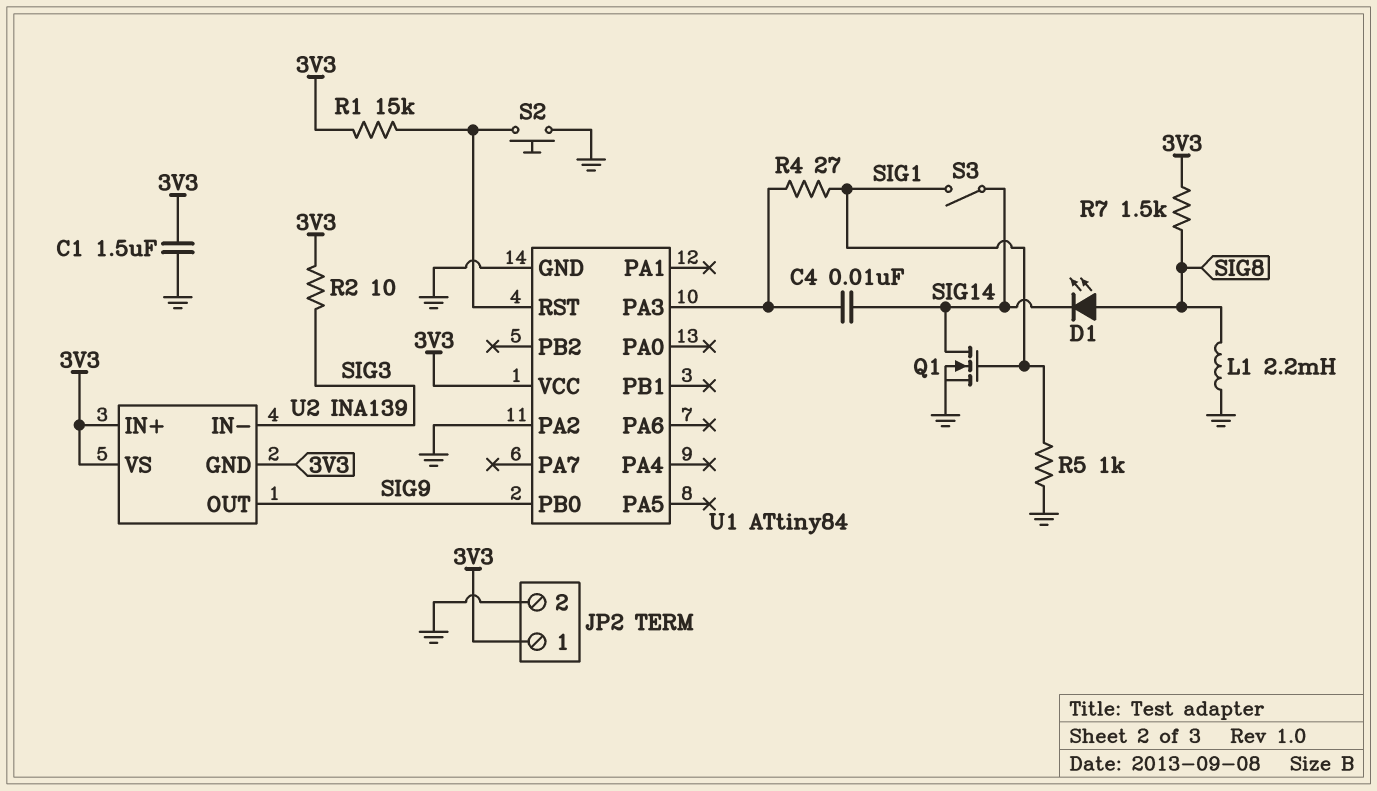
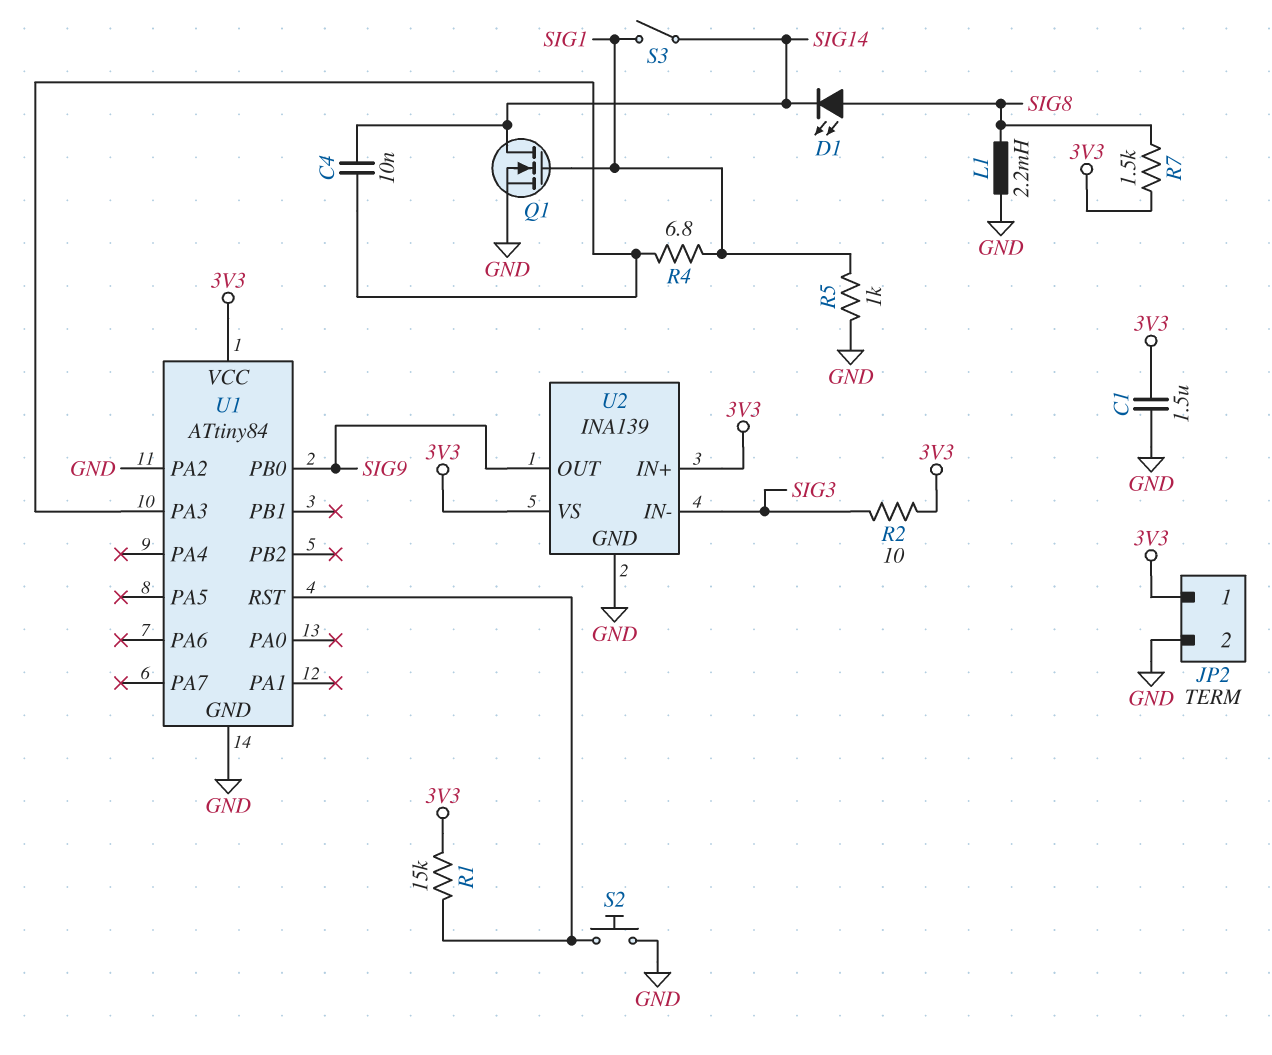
R4: 27 (SIG1, U1/PA3) -> 6.8 (SIG1, U1/PA3)
U2 pin GND: 3V3 -> GND

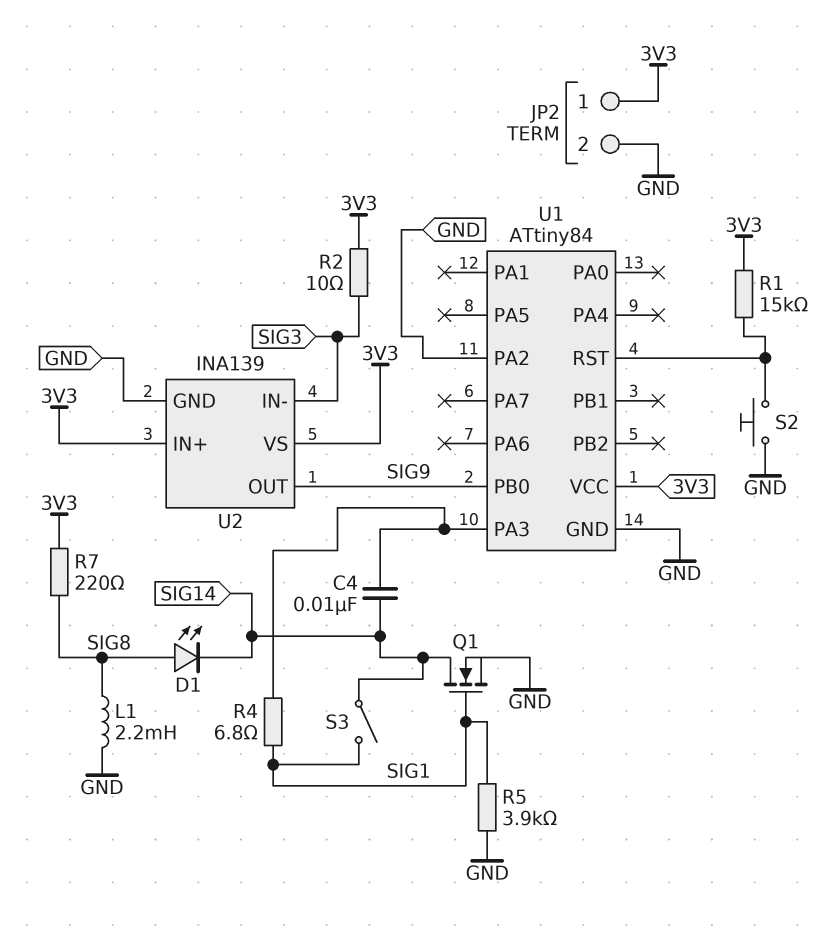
C1: 1.5uF (3V3, GND) -> none
R5: 1k (GND, SIG1) -> 3.9k (GND, SIG1)
R7: 1.5k (3V3, SIG8) -> 220 (3V3, SIG8)

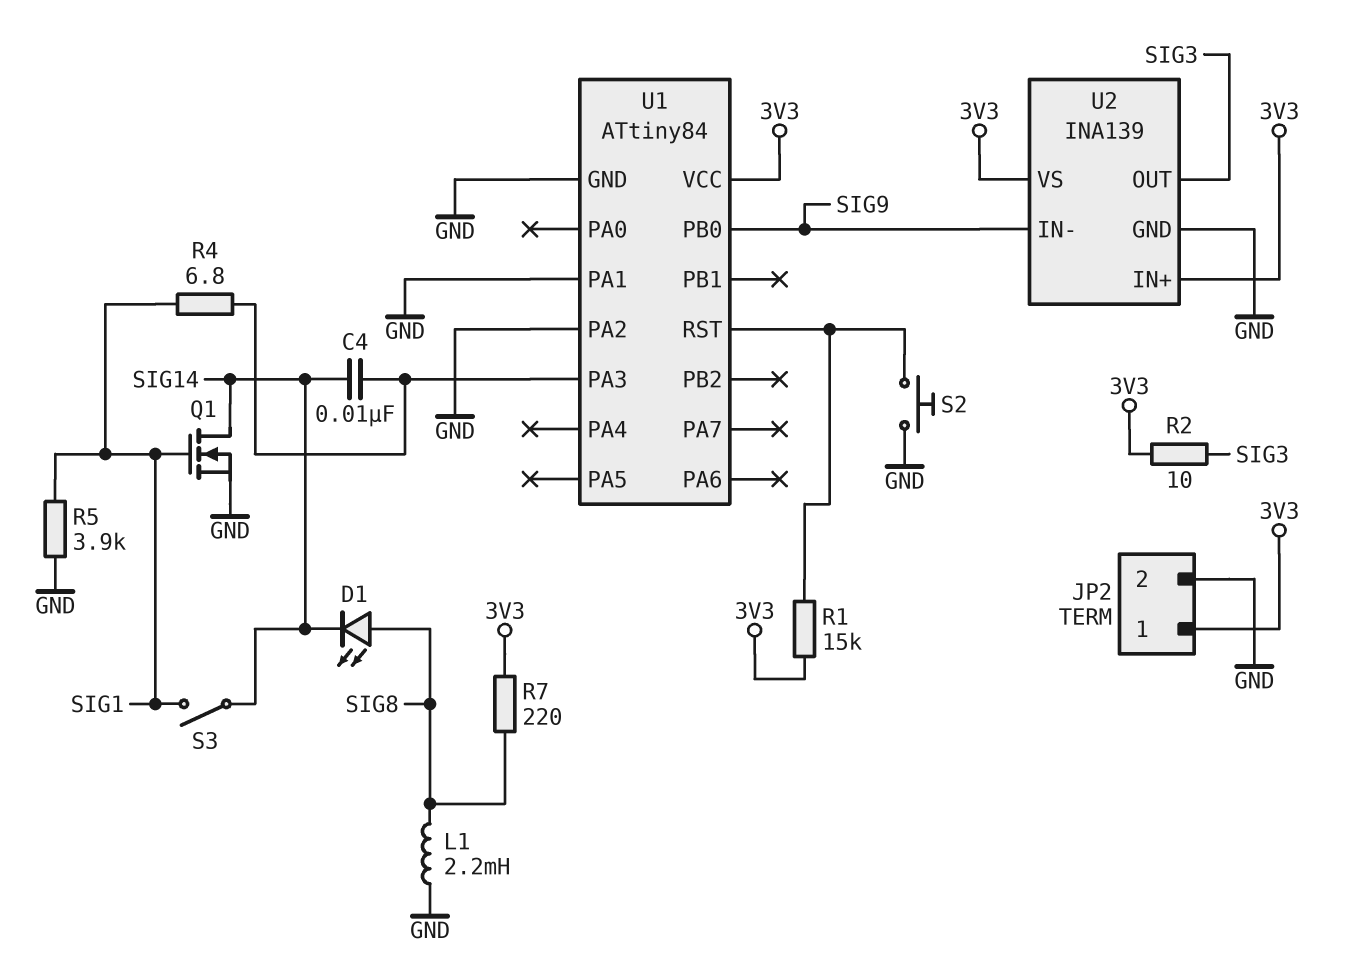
U1 pin PA1: none -> GND
U2 pin IN-: SIG3 -> SIG9
U2 pin OUT: SIG9 -> SIG3

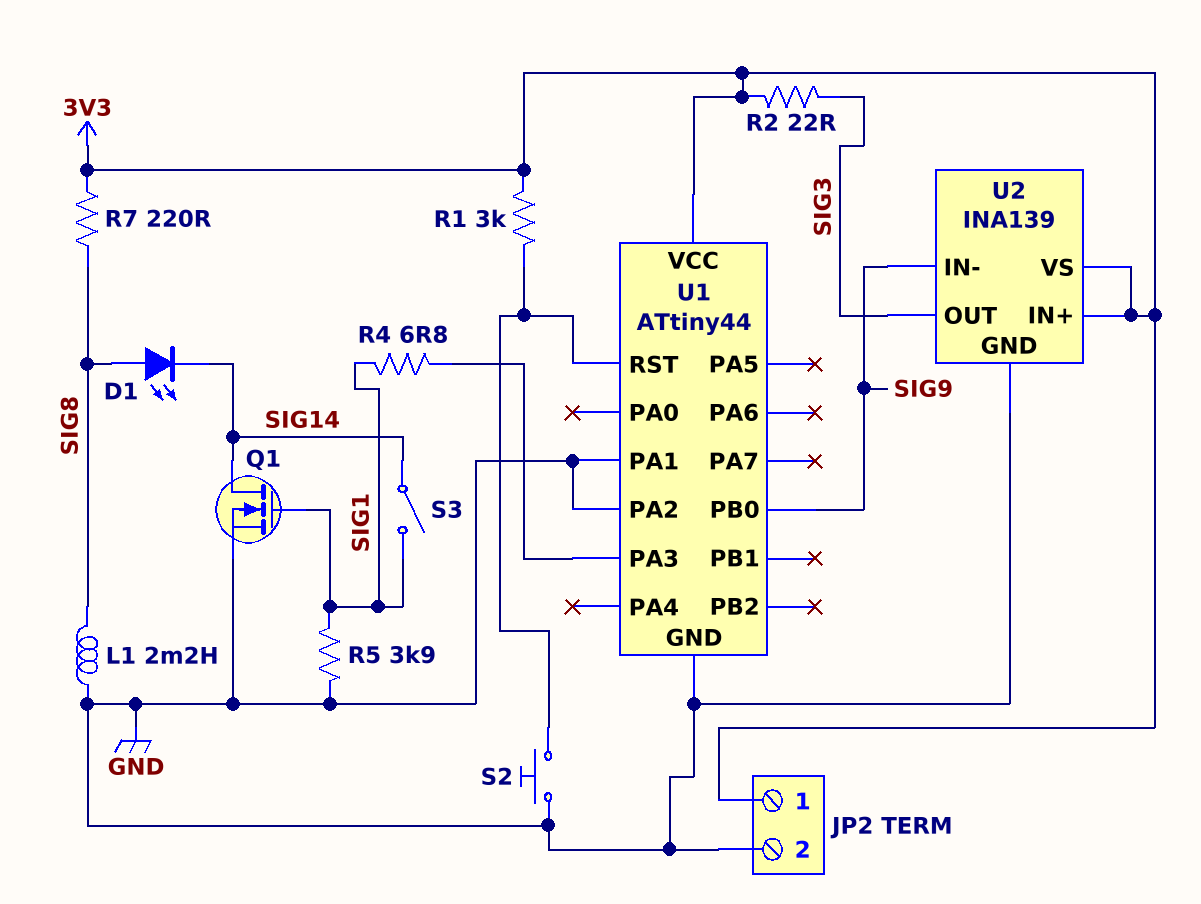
C4: 10nF (SIG14, U1/PA3) -> none
R1: 15k (3V3, U1/RST) -> 3k (3V3, U1/RST)
R2: 10 (3V3, SIG3) -> 22 (3V3, SIG3)
U1: ATtiny84 -> ATtiny44

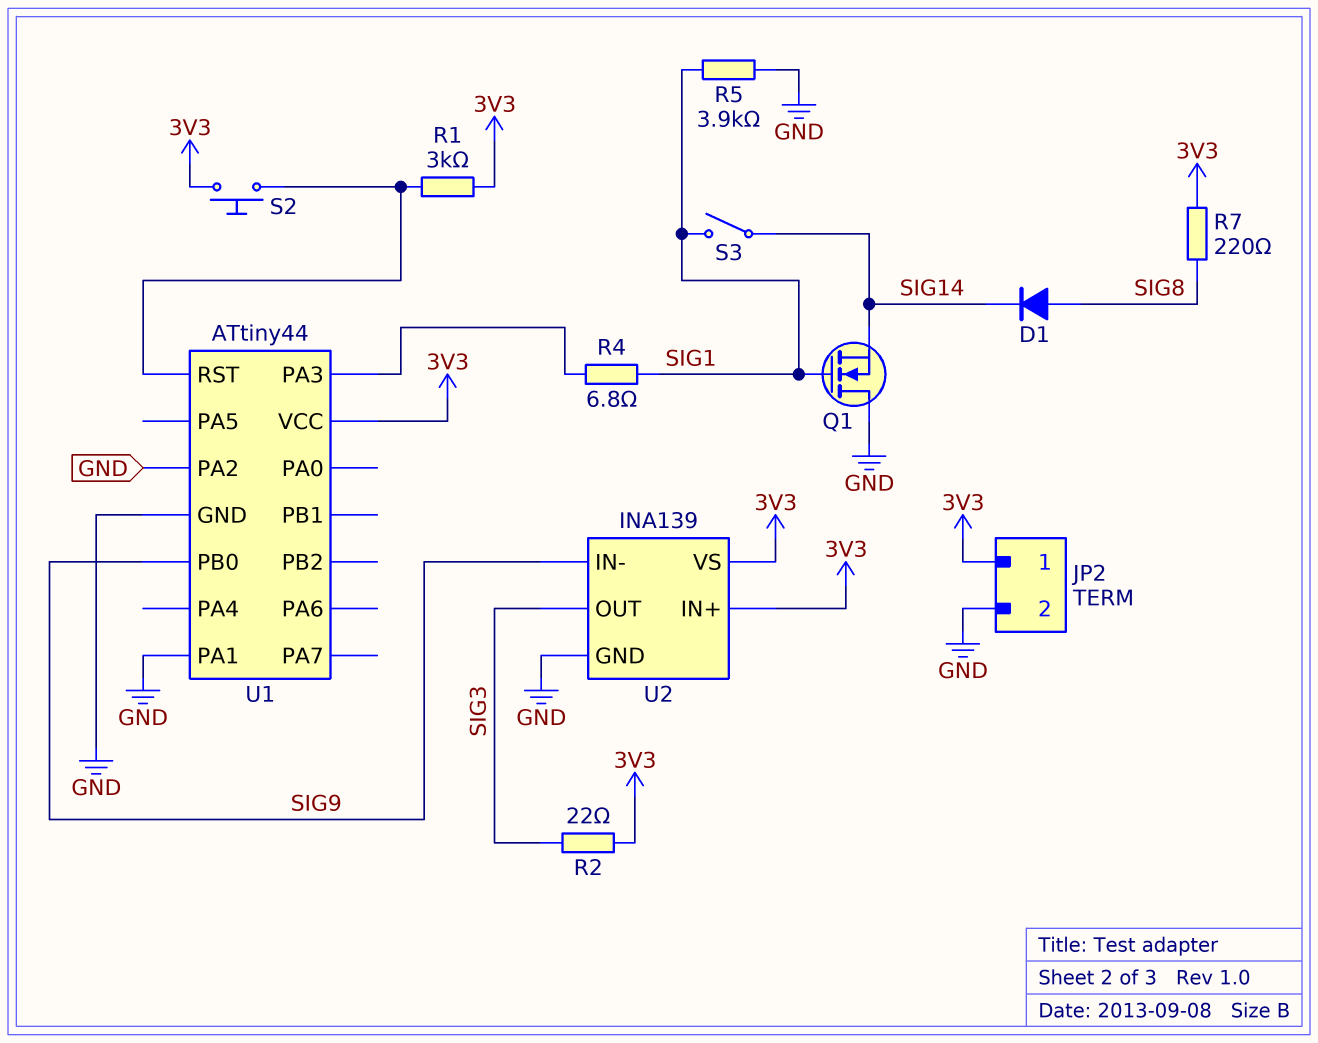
D1: LED (A SIG8, K SIG14) -> diode (A SIG8, K SIG14)
L1: 2.2mH (GND, SIG8) -> none
Q1: NMOS (G SIG1, D SIG14, S GND) -> NMOS (G SIG1, D GND, S SIG14)
S2: button (GND, U1/RST) -> button (3V3, U1/RST)

